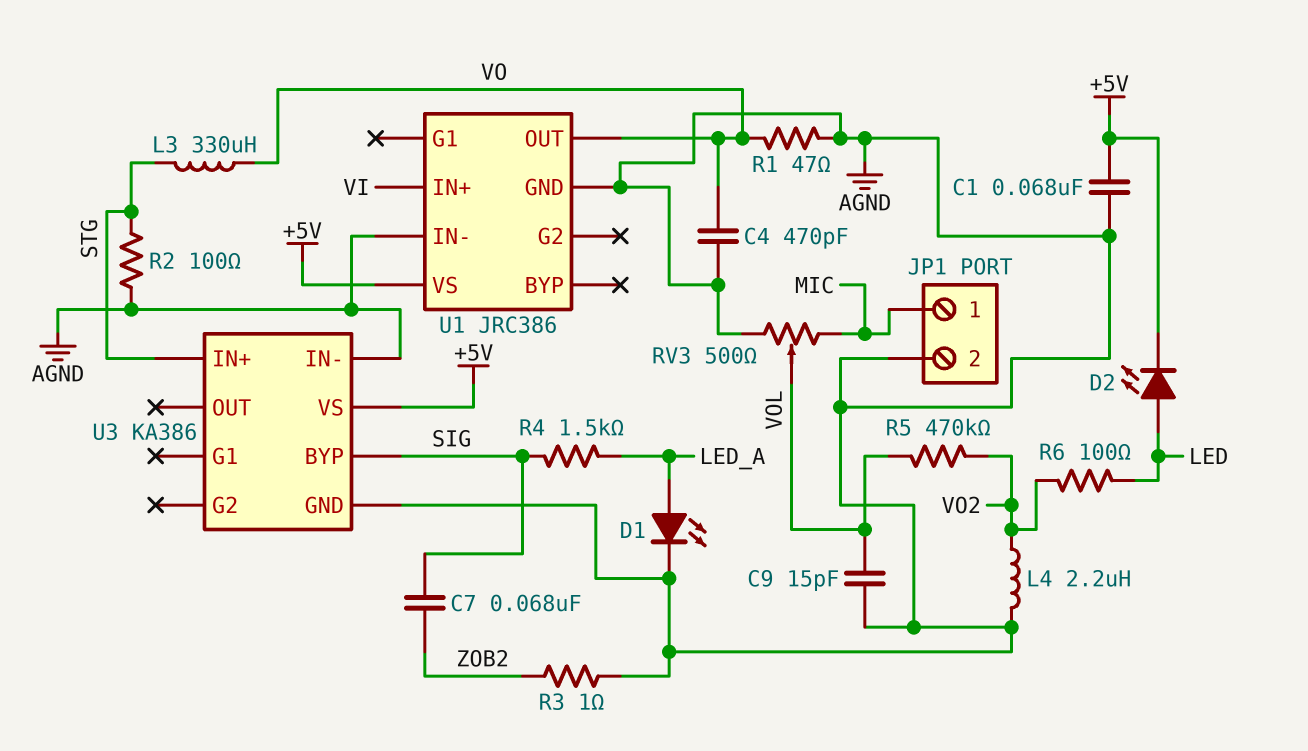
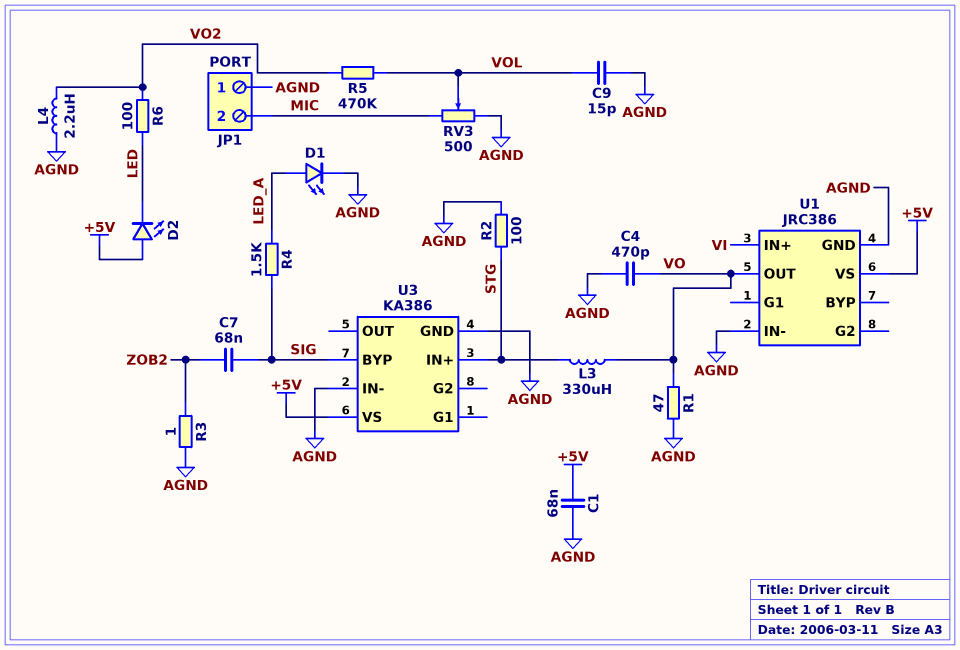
D2: LED (A LED, K +5V) -> LED (A +5V, K LED)
JP1 pin 1: MIC -> AGND
JP1 pin 2: AGND -> MIC

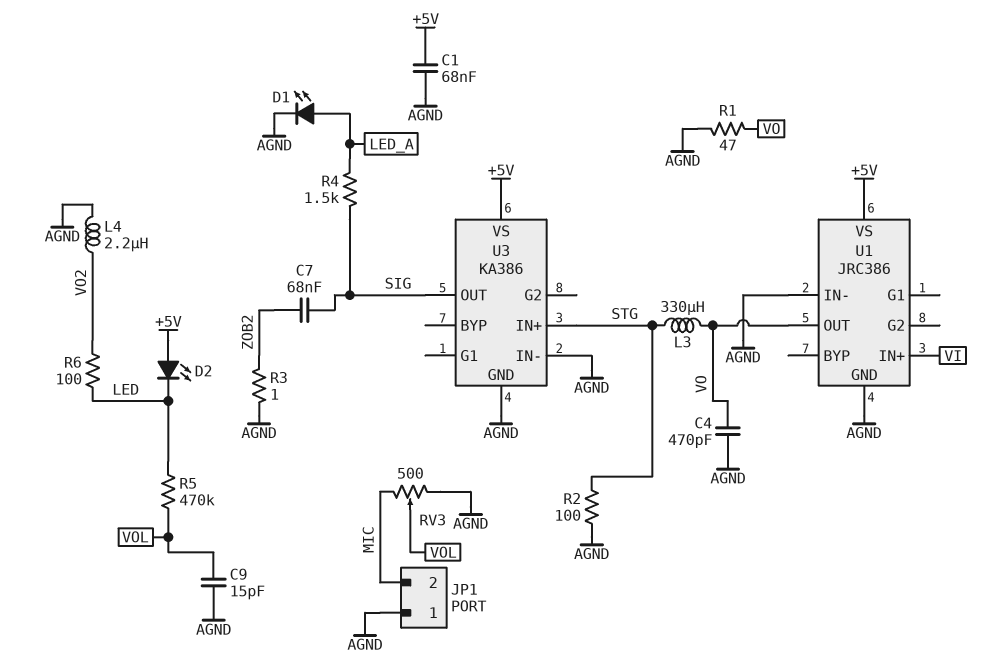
R5: 470k (VO2, VOL) -> 470k (LED, VOL)
U3 pin BYP: SIG -> none
U3 pin OUT: none -> SIG

